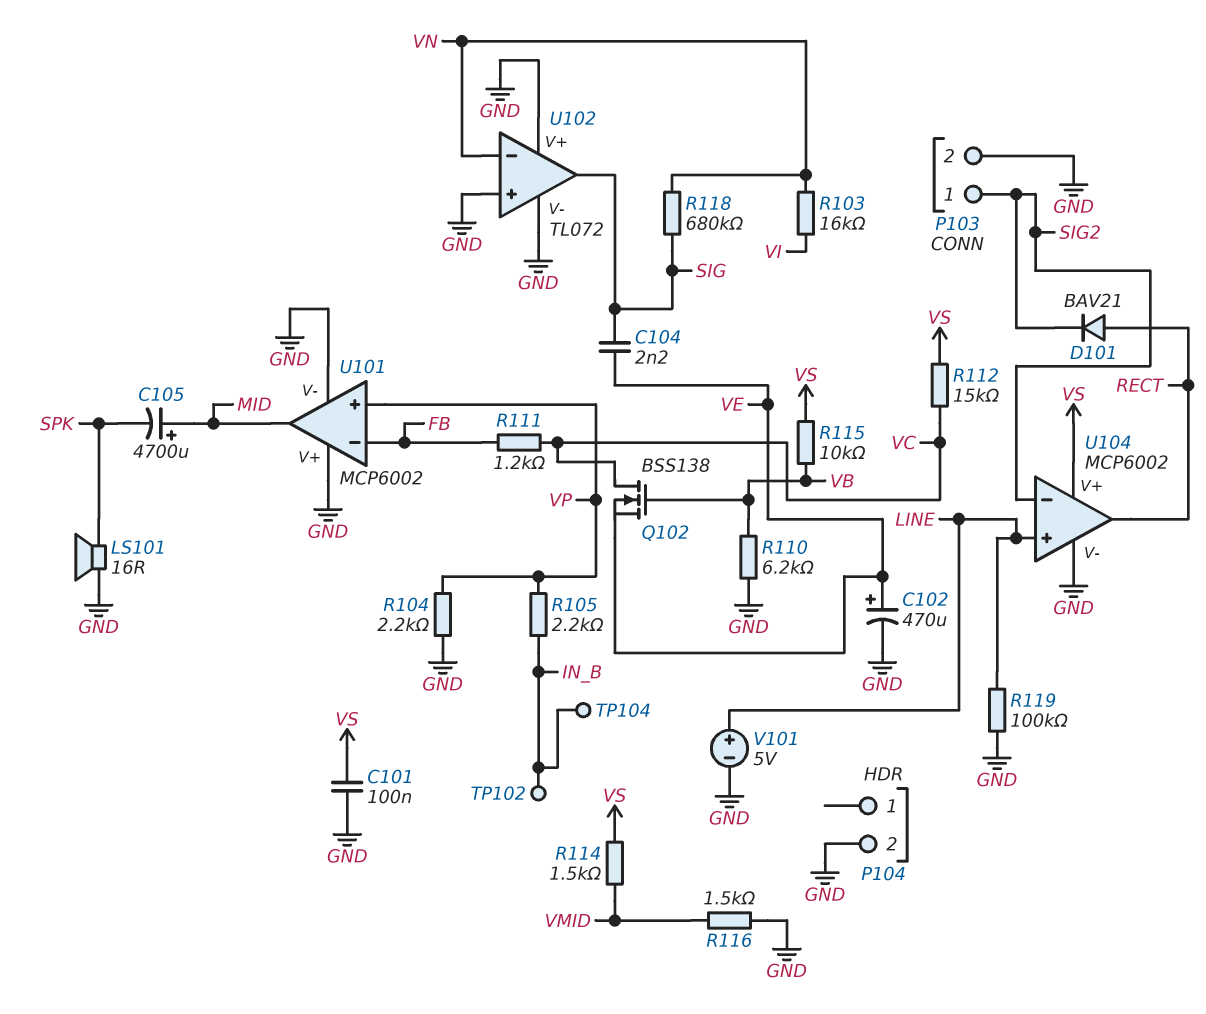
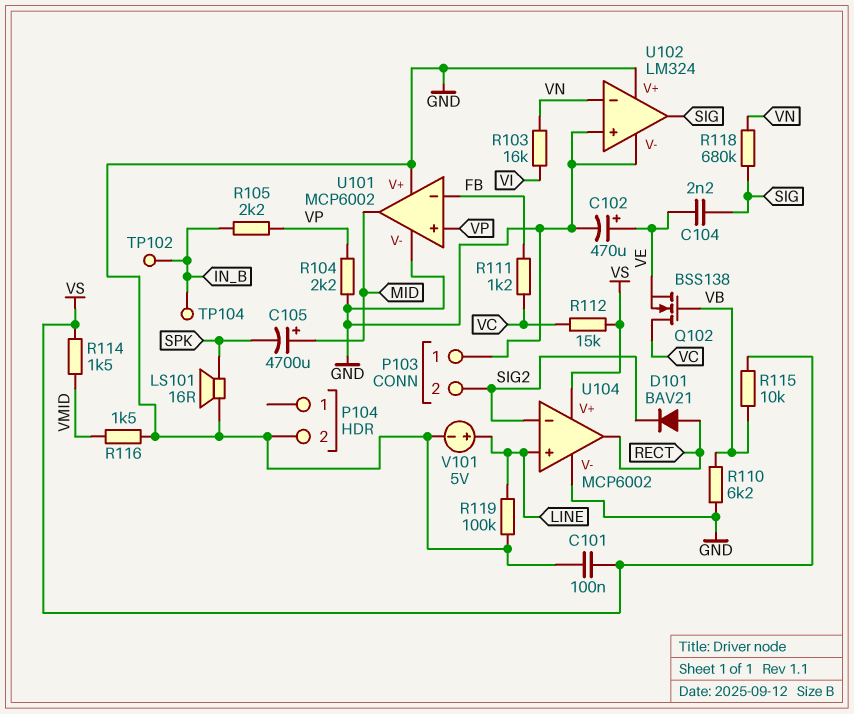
P103 pin 1: SIG2 -> GND
P103 pin 2: GND -> SIG2
U102: TL072 -> LM324

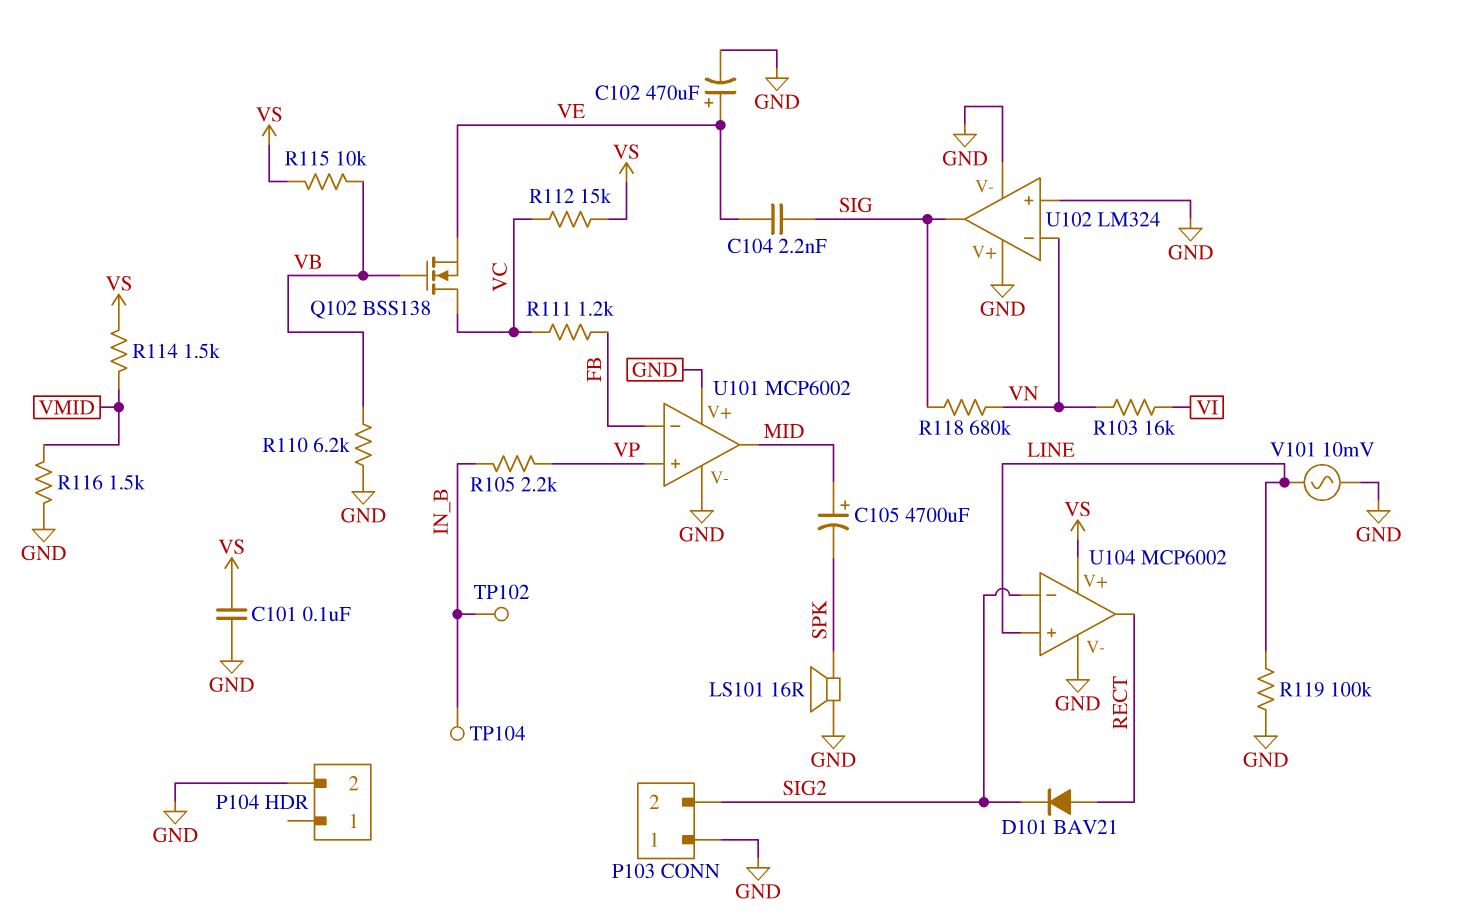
R104: 2.2k (GND, VP) -> none
V101: 5V (plus LINE, minus GND) -> AC 10mV (GND, LINE)

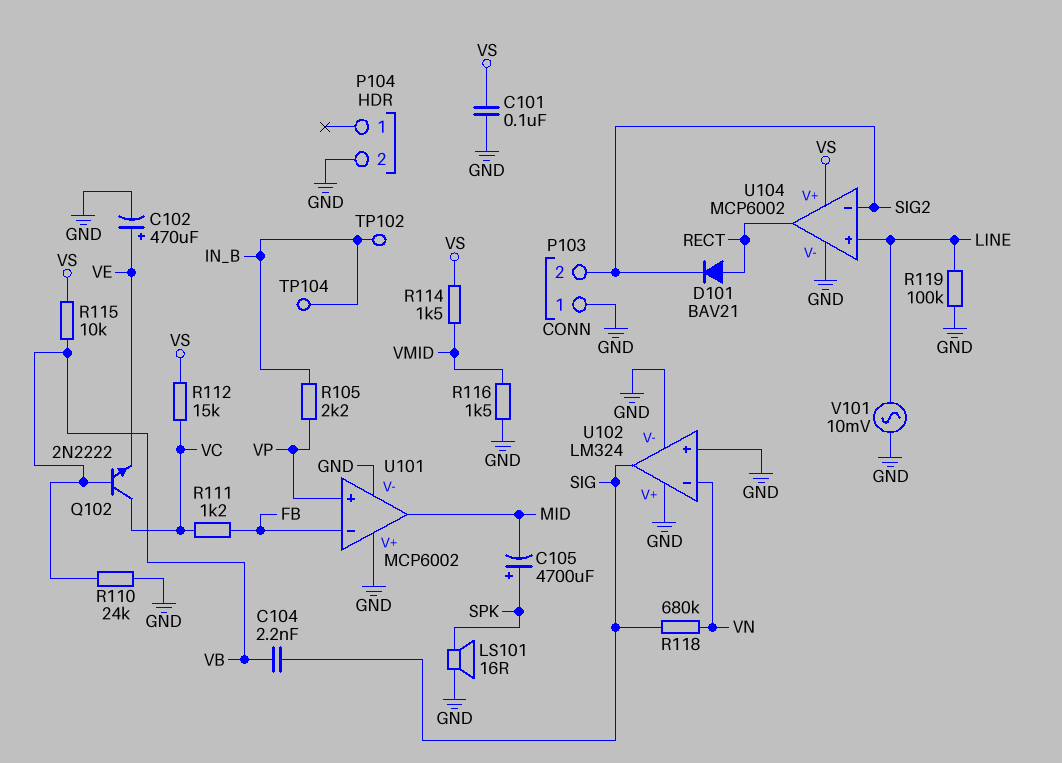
C104: 2.2nF (SIG, VE) -> 2.2nF (SIG, VB)
C105: 4700uF (plus MID, minus SPK) -> 4700uF (plus SPK, minus MID)
Q102: NMOS BSS138 (G VB, D VC, S VE) -> NPN 2N2222 (B VB, C VC, E VE)
R103: 16k (VI, VN) -> none
R110: 6.2k (GND, VB) -> 24k (GND, VB)

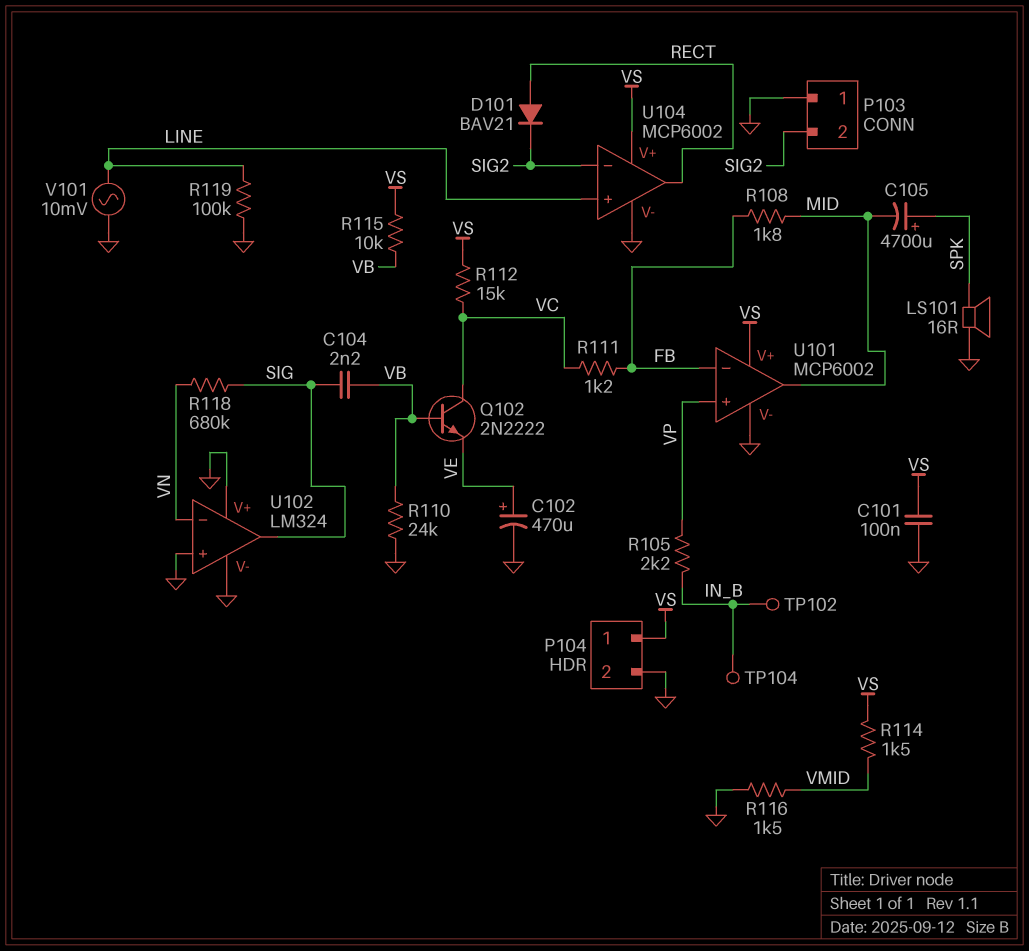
P104 pin 1: none -> VS
R108: none -> 1.8k (FB, MID)
U101 pin V+: GND -> VS

